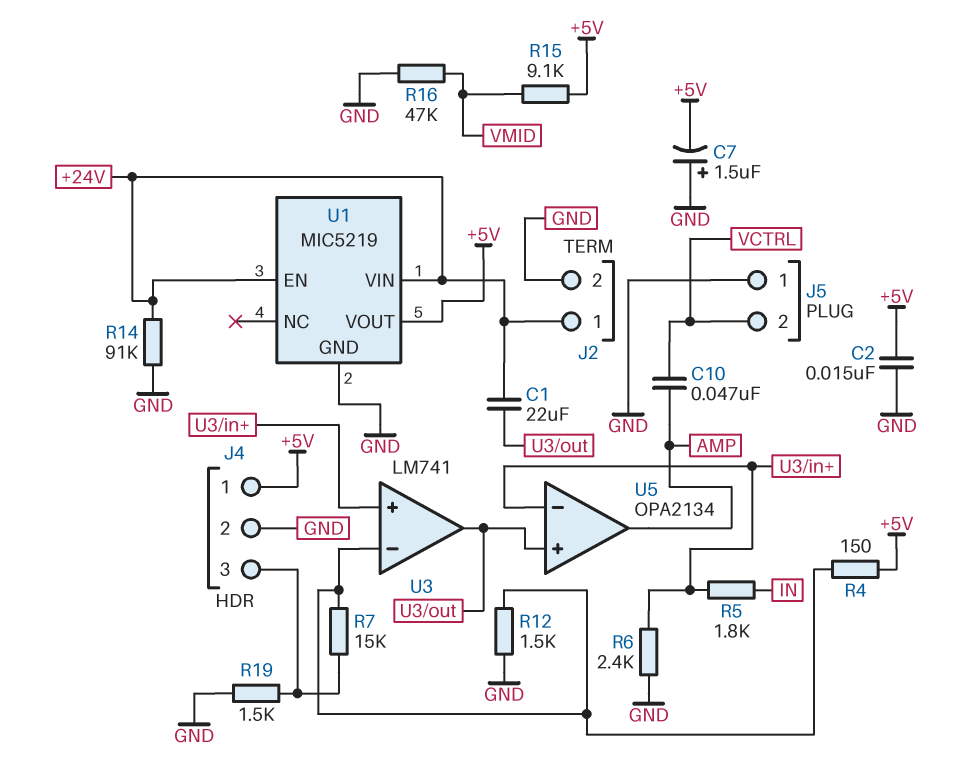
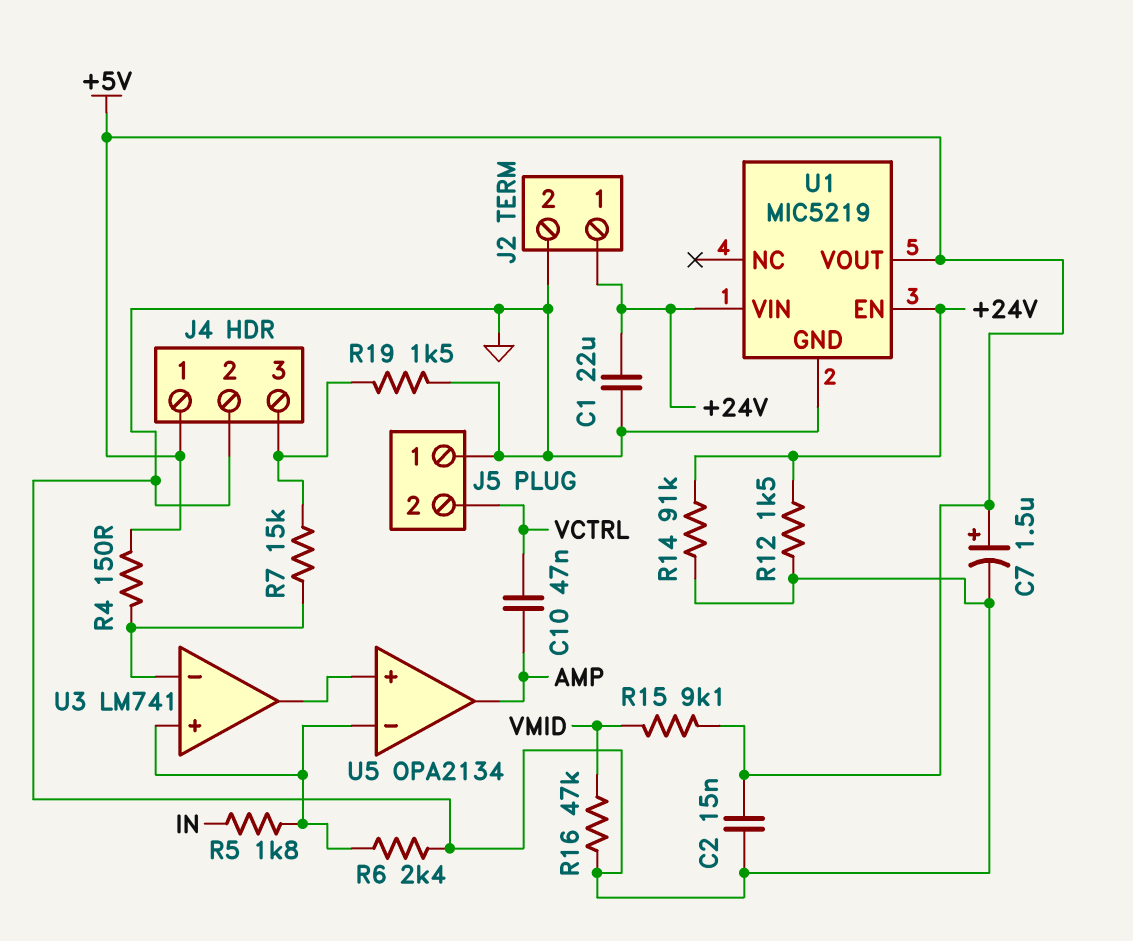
C1: 22uF (+24V, U3/out) -> 22uF (+24V, GND)
C7: 1.5uF (plus GND, minus +5V) -> 1.5uF (plus +5V, minus GND)
R12: 1.5k (GND, U3/in-) -> 1.5k (+24V, GND)

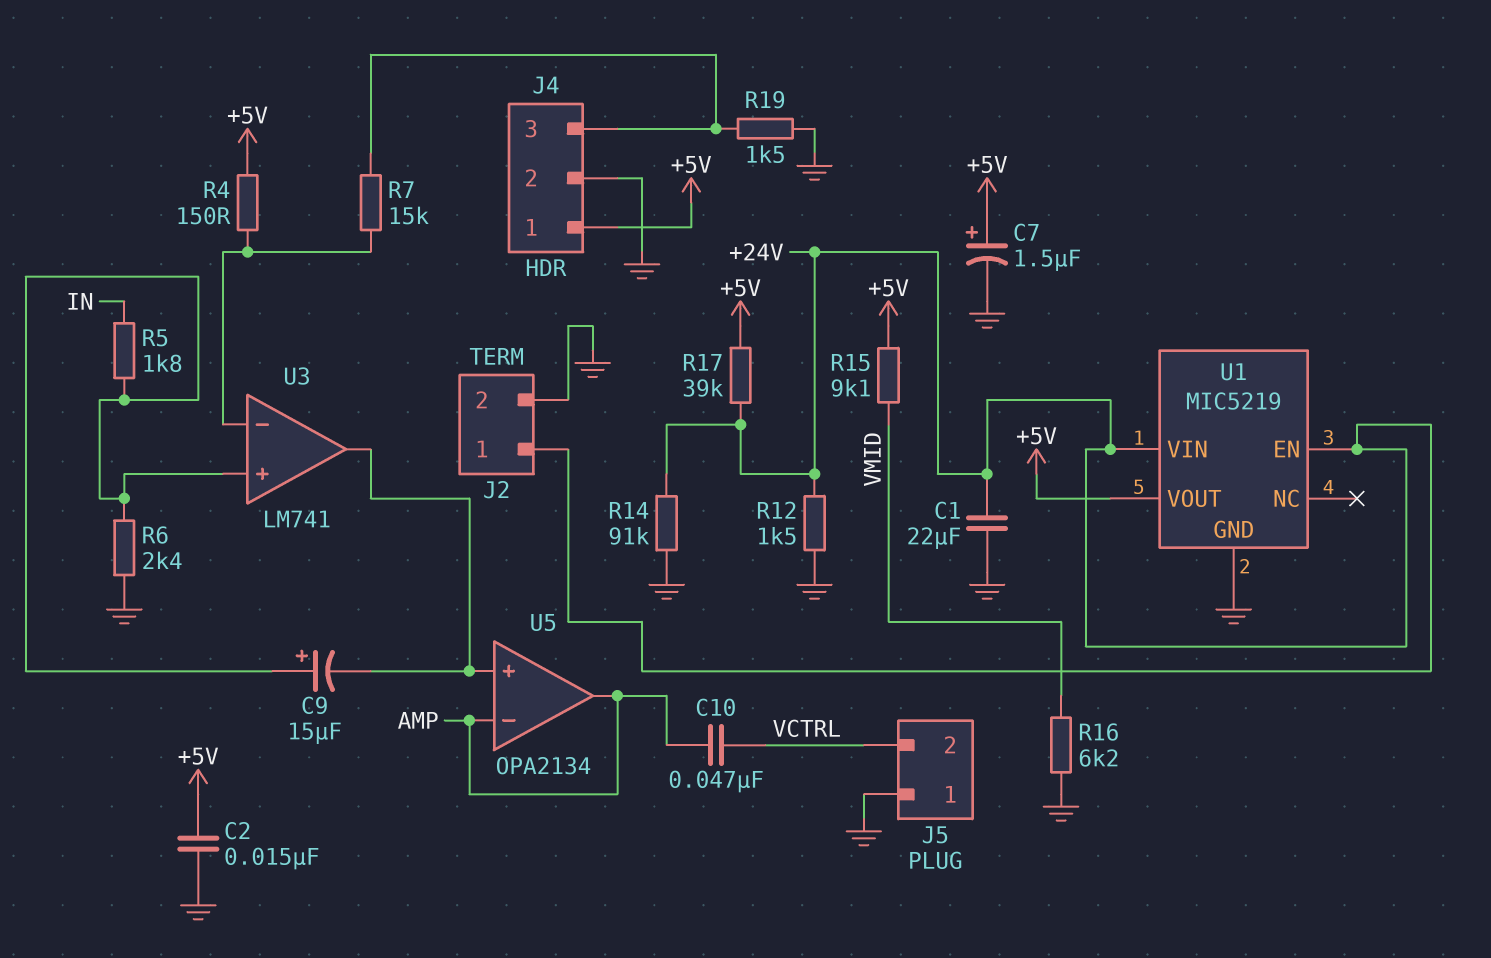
C9: none -> 15uF (plus U3/in+, minus U3/out)
R16: 47k (GND, VMID) -> 6.2k (GND, VMID)
R17: none -> 39k (+5V, +24V)
U5 pin in-: U3/in+ -> AMP

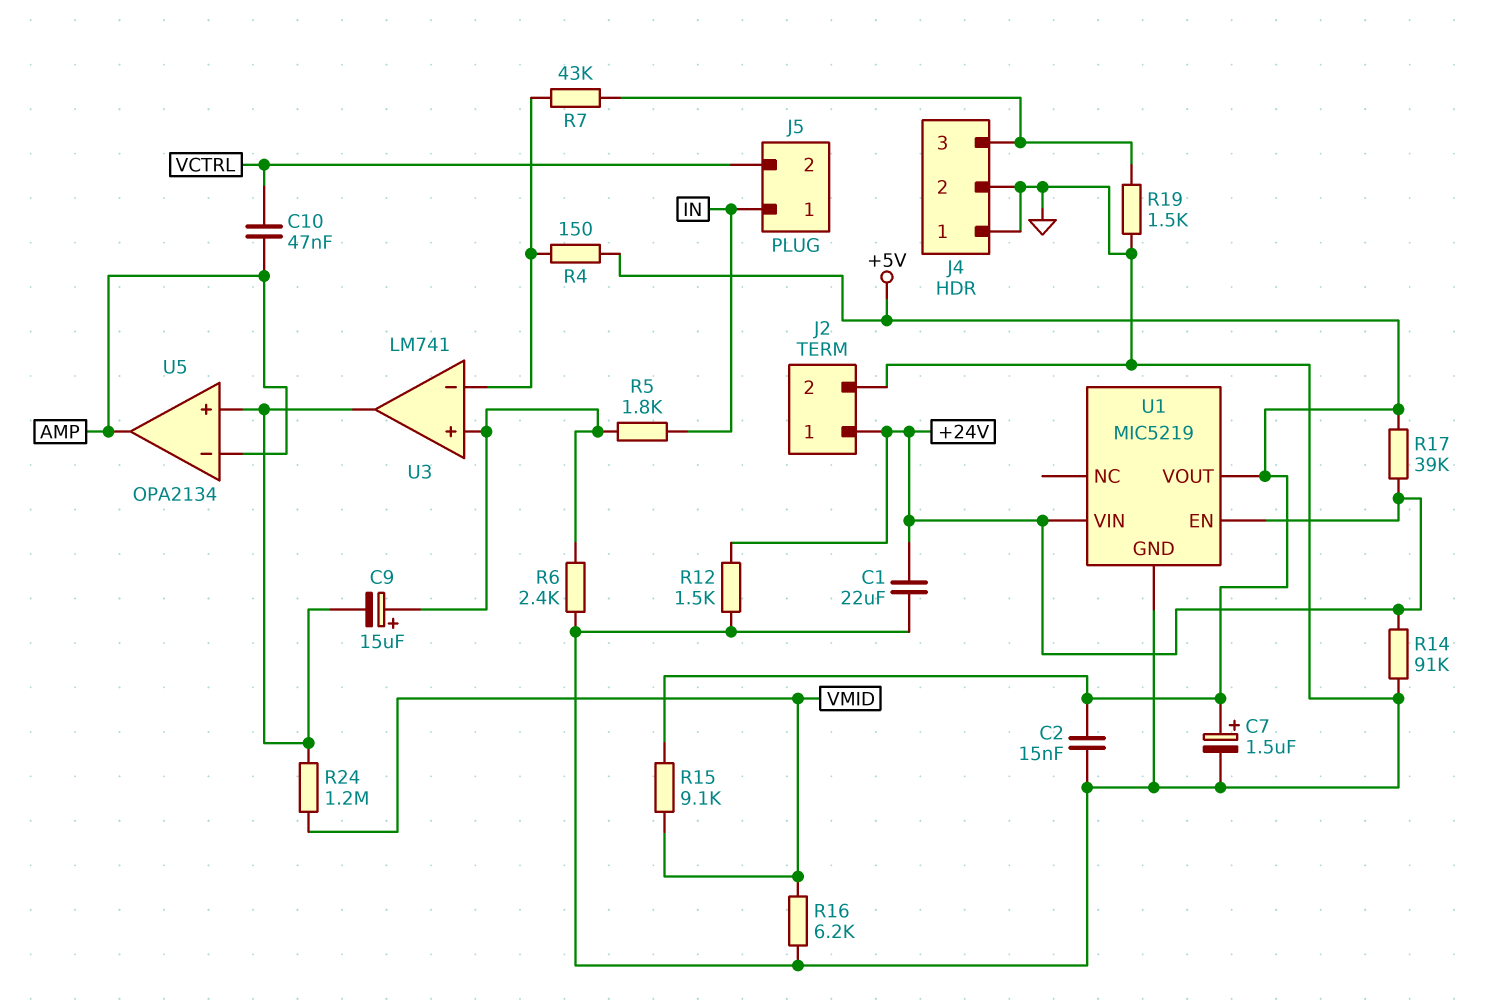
J4 pin 1: +5V -> GND
J5 pin 1: GND -> IN
R7: 15k (J4/3, U3/in-) -> 43k (J4/3, U3/in-)
R24: none -> 1.2M (U3/out, VMID)

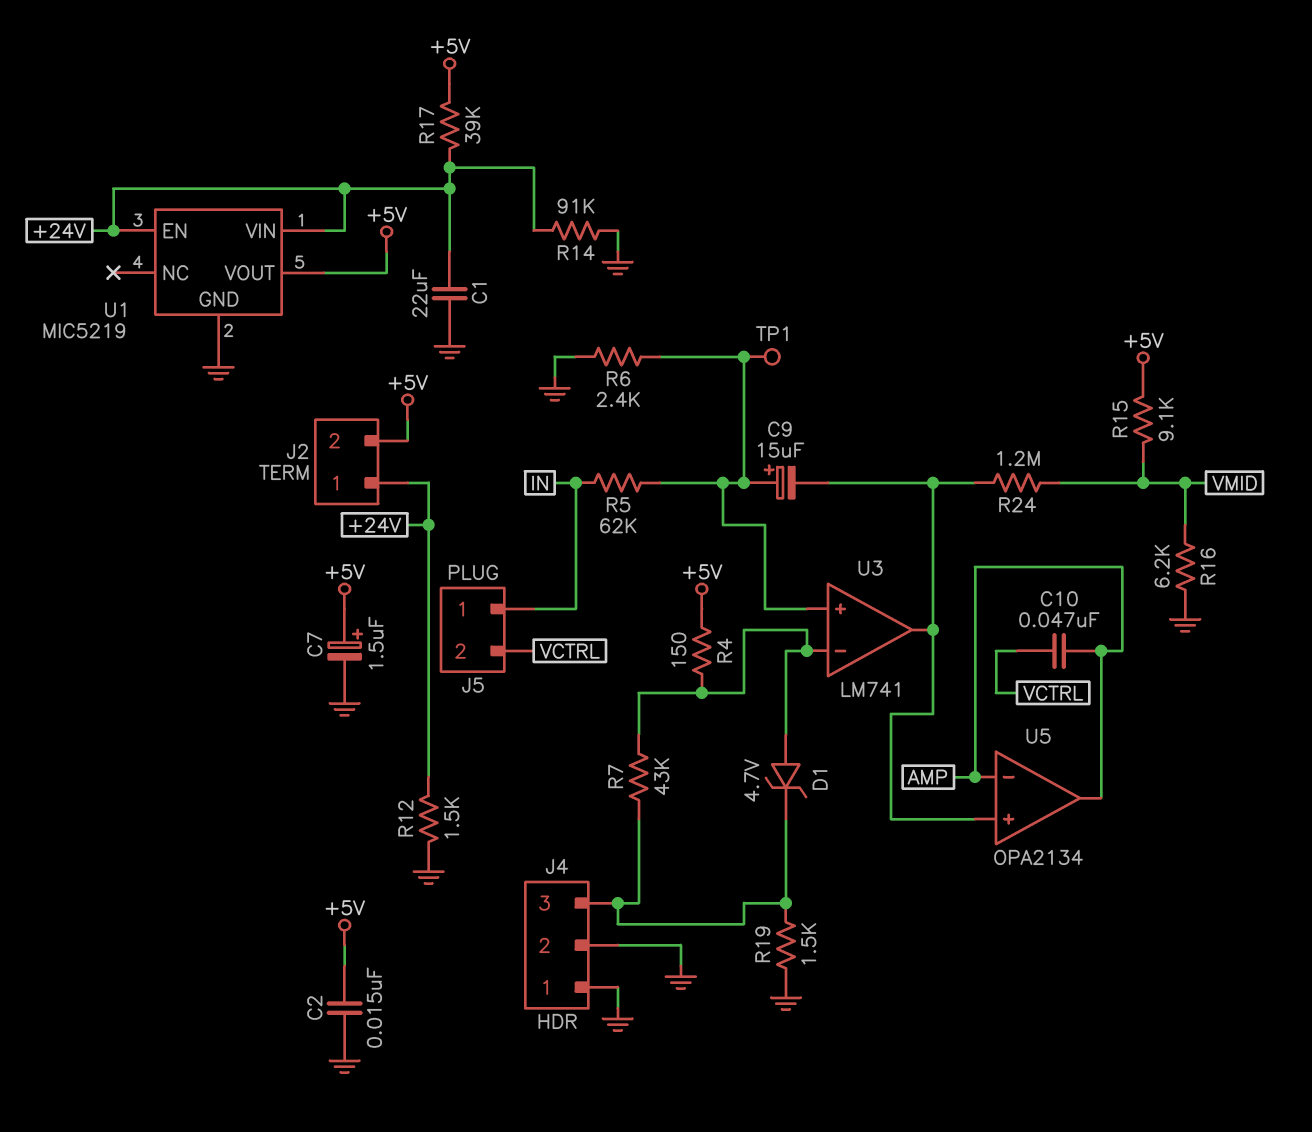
D1: none -> zener 4.7V (A U3/in-, K J4/3)
J2 pin 2: GND -> +5V
R5: 1.8k (IN, U3/in+) -> 62k (IN, U3/in+)
TP1: none -> test point (U3/in+)

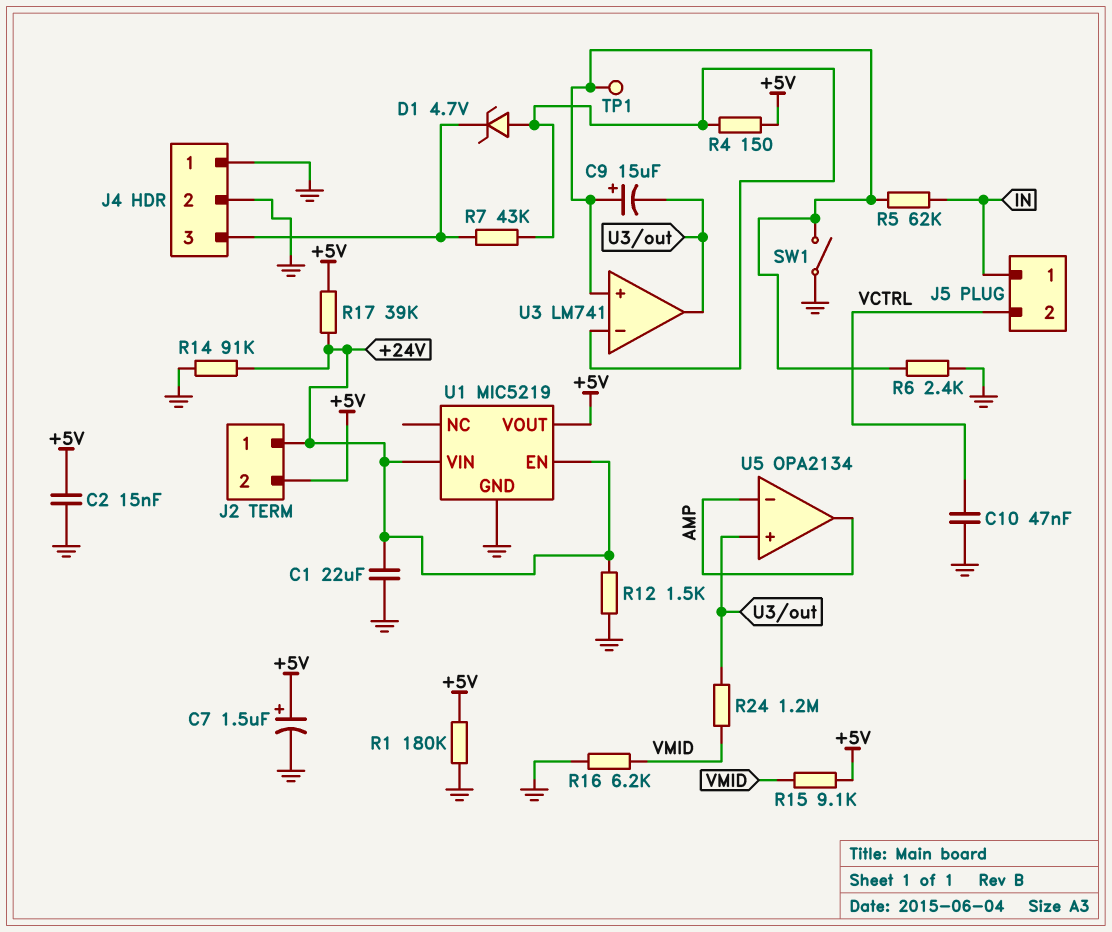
C10: 47nF (AMP, VCTRL) -> 47nF (GND, VCTRL)
R1: none -> 180k (+5V, GND)
R19: 1.5k (GND, J4/3) -> none
SW1: none -> switch (GND, U3/in+)

